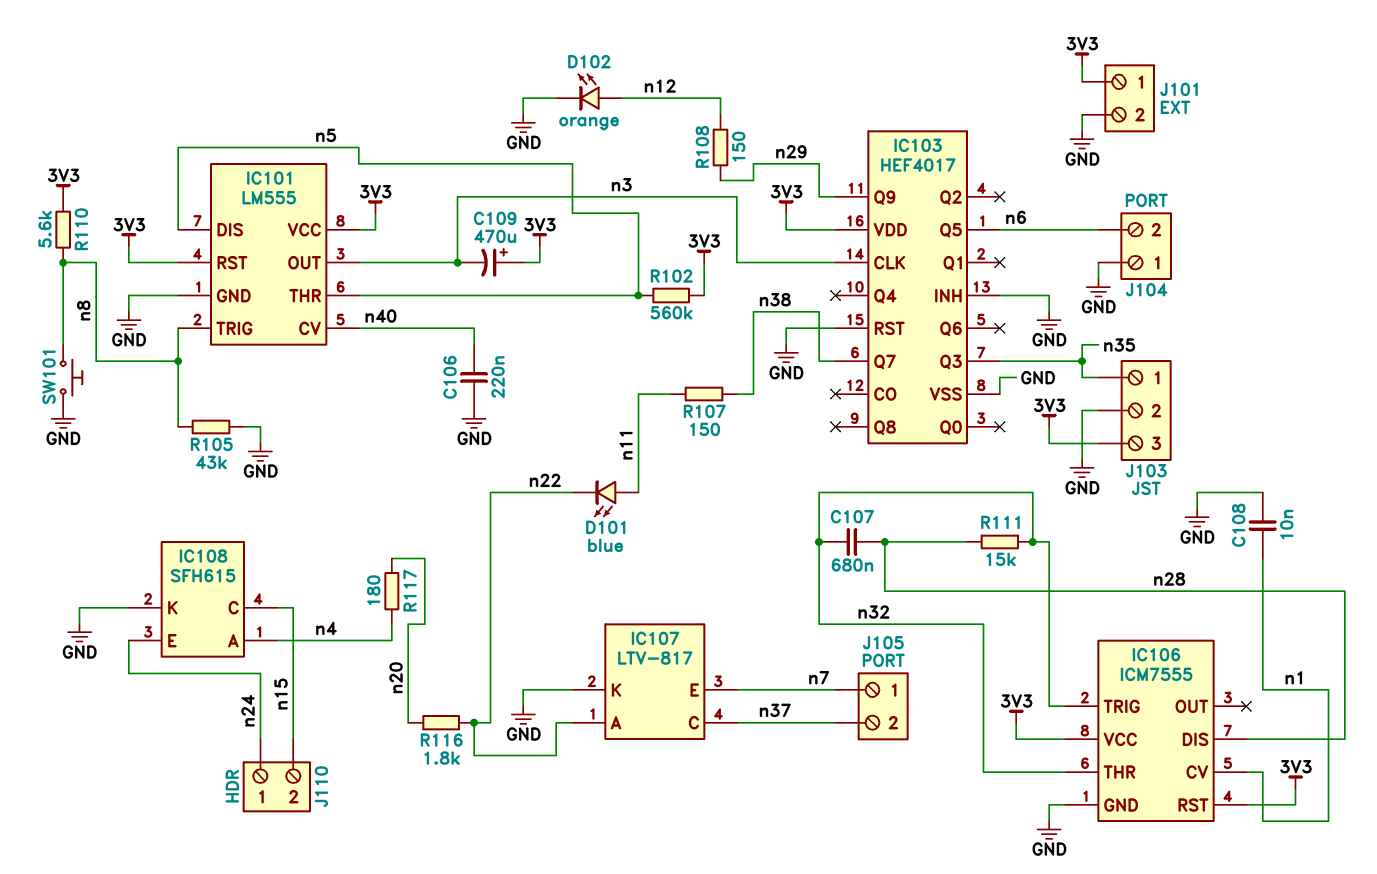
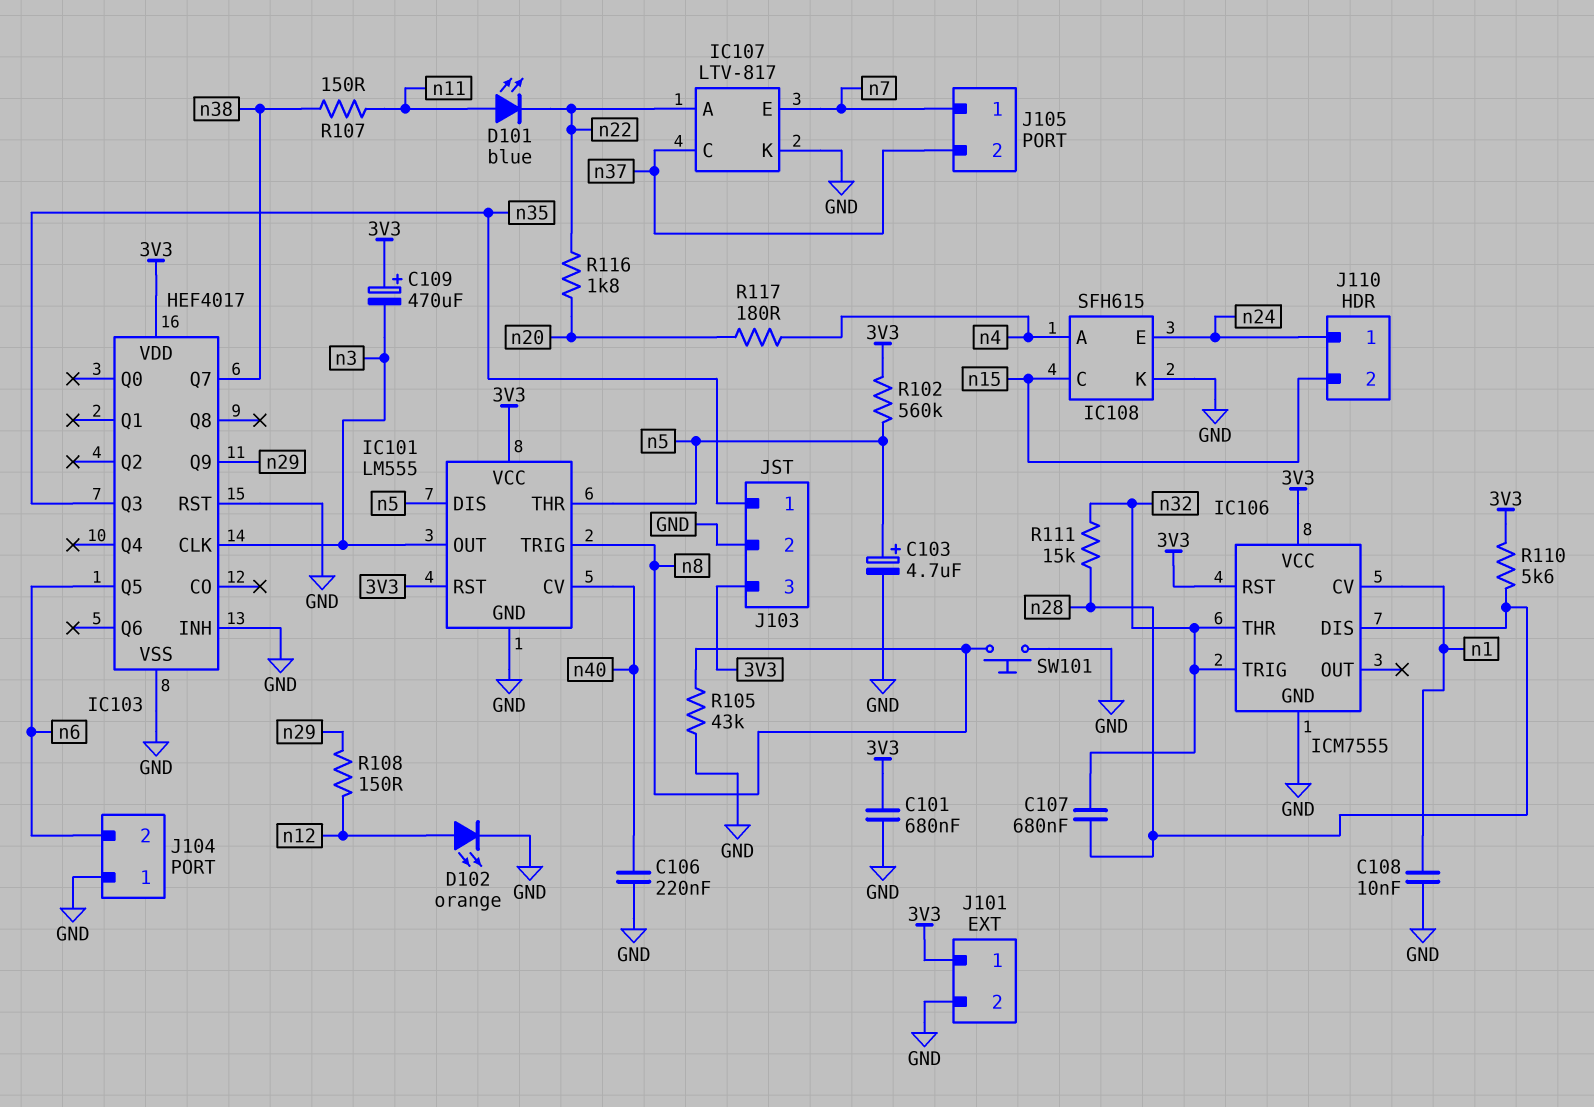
C101: none -> 680nF (3V3, GND)
C103: none -> 4.7uF (plus n5, minus GND)
R110: 5.6k (3V3, n8) -> 5.6k (3V3, n28)

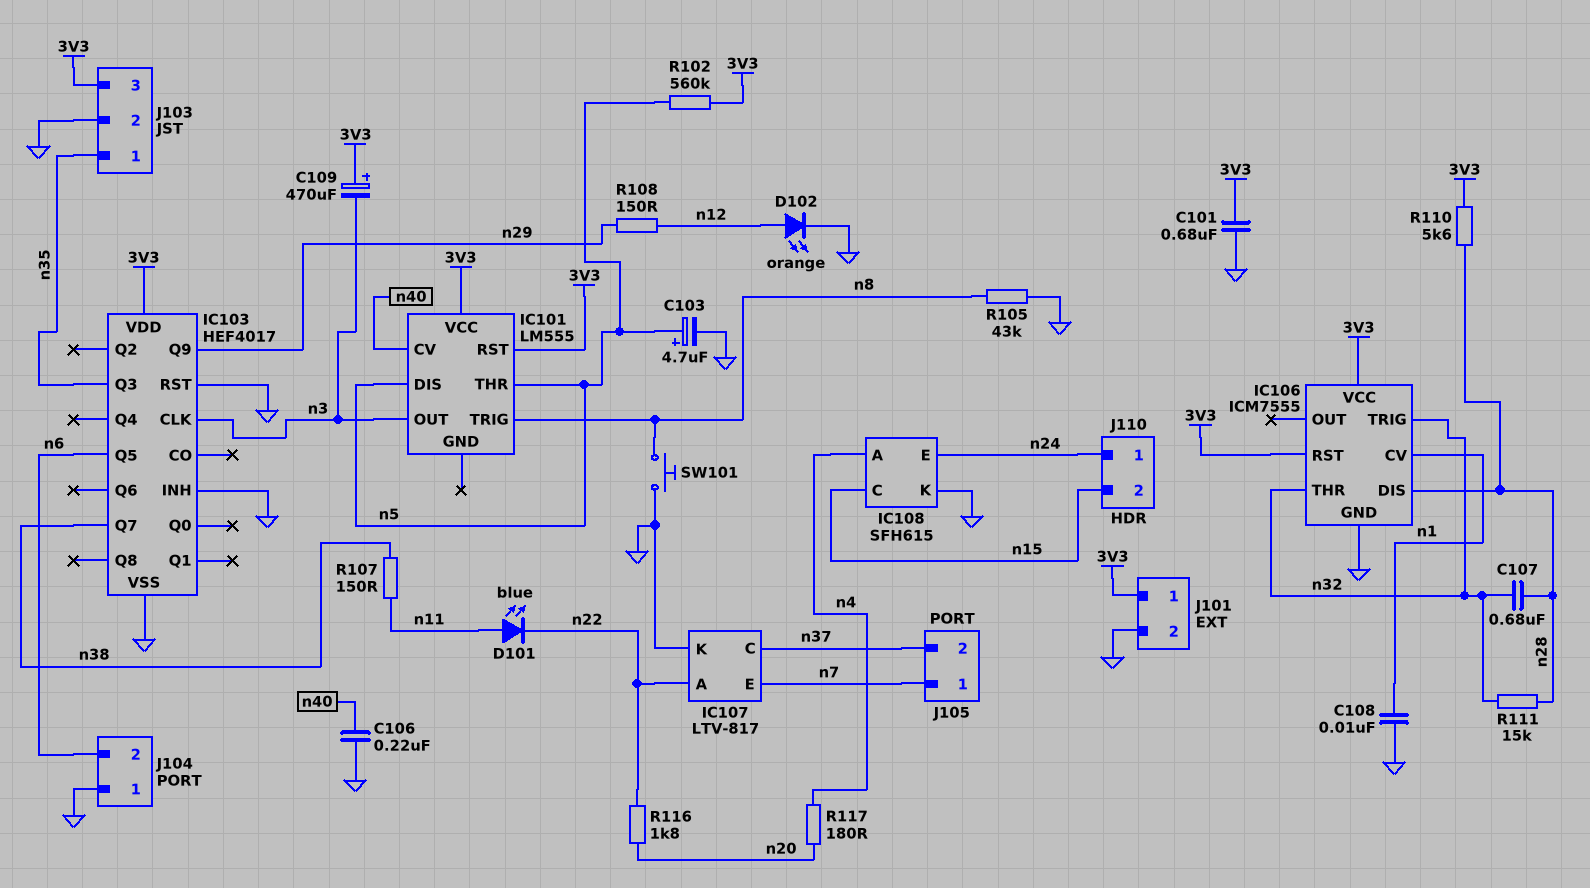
IC101 pin GND: GND -> none

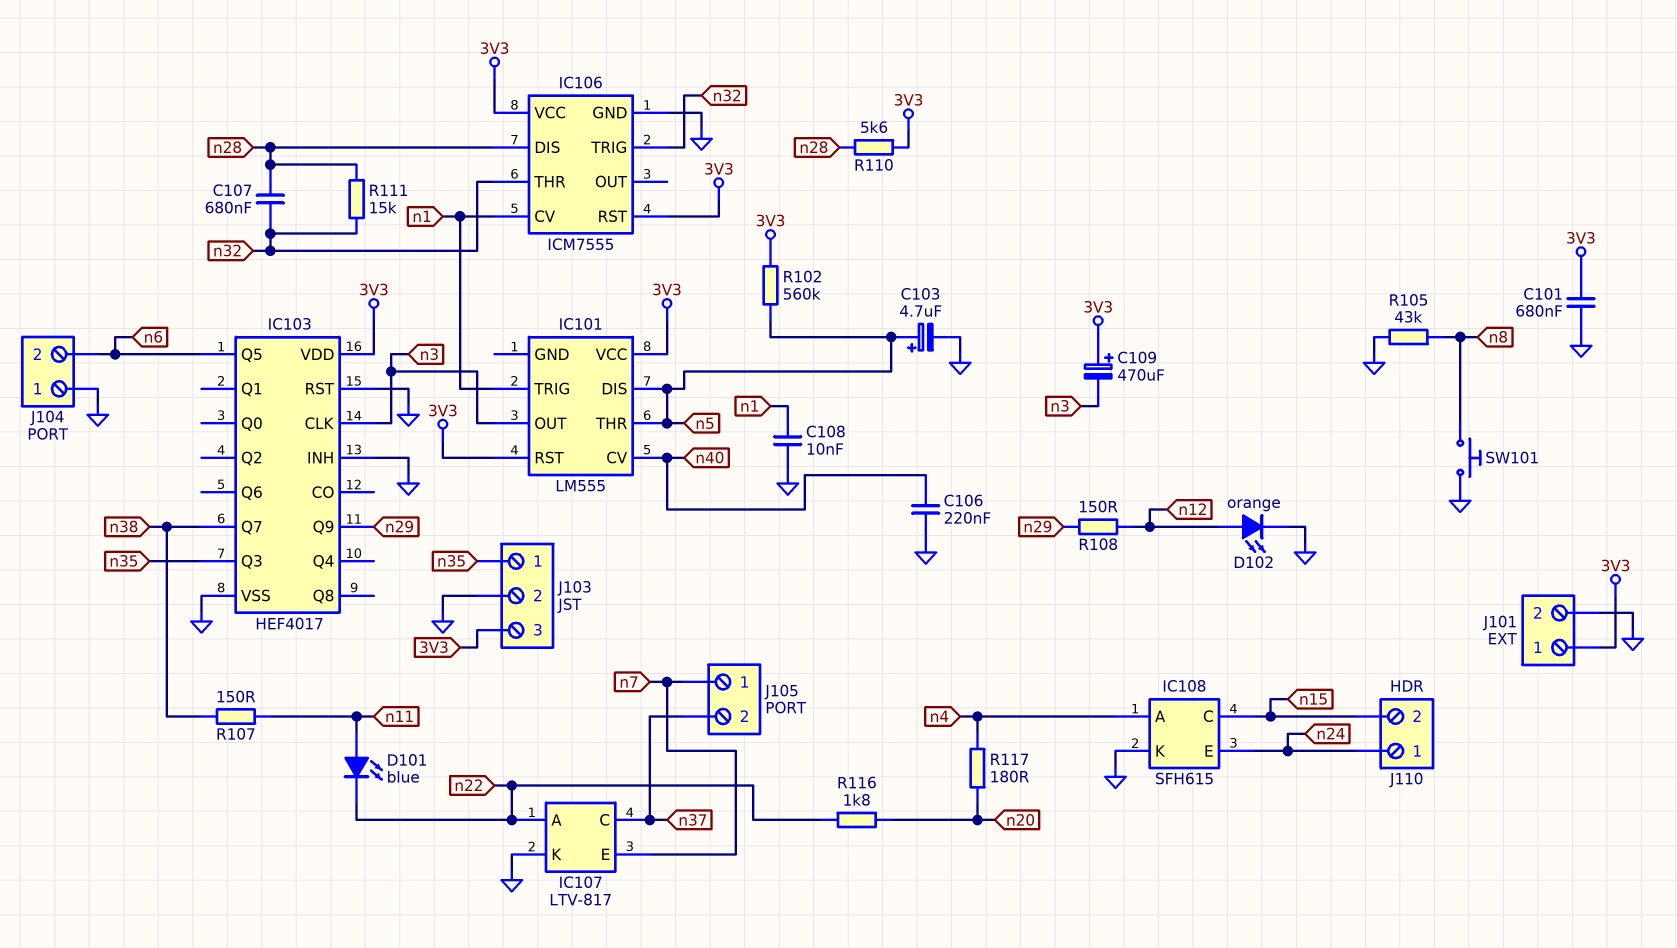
IC101 pin TRIG: n8 -> n1

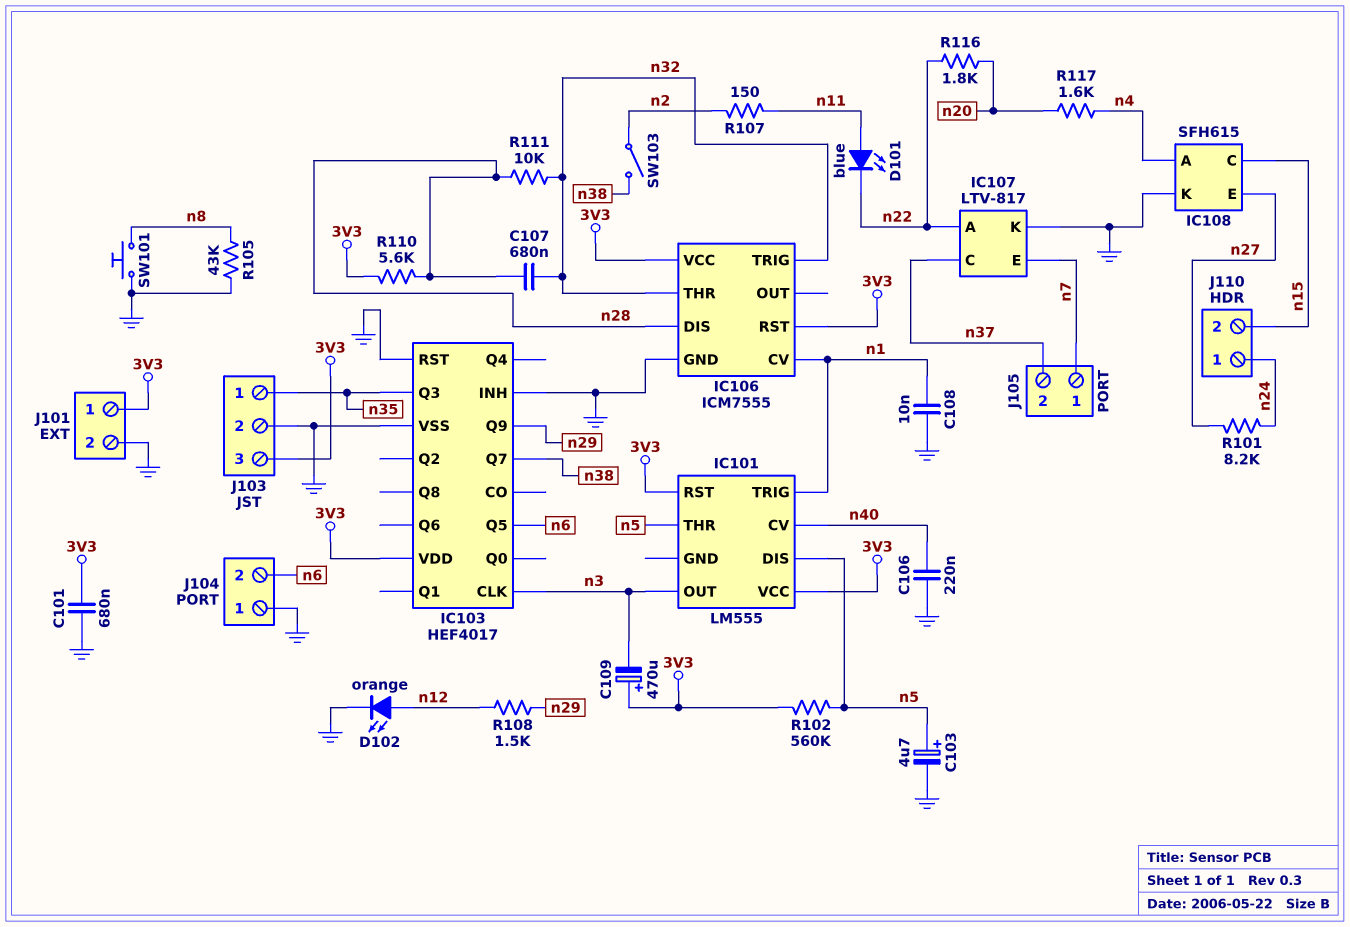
IC108 pin E: n24 -> n27
R101: none -> 8.2k (n24, n27)
R107: 150 (n11, n38) -> 150 (n2, n11)
R108: 150 (n12, n29) -> 1.5k (n12, n29)
R111: 15k (n28, n32) -> 10k (n28, n32)
R117: 180 (n4, n20) -> 1.6k (n4, n20)
SW103: none -> switch (n2, n38)

